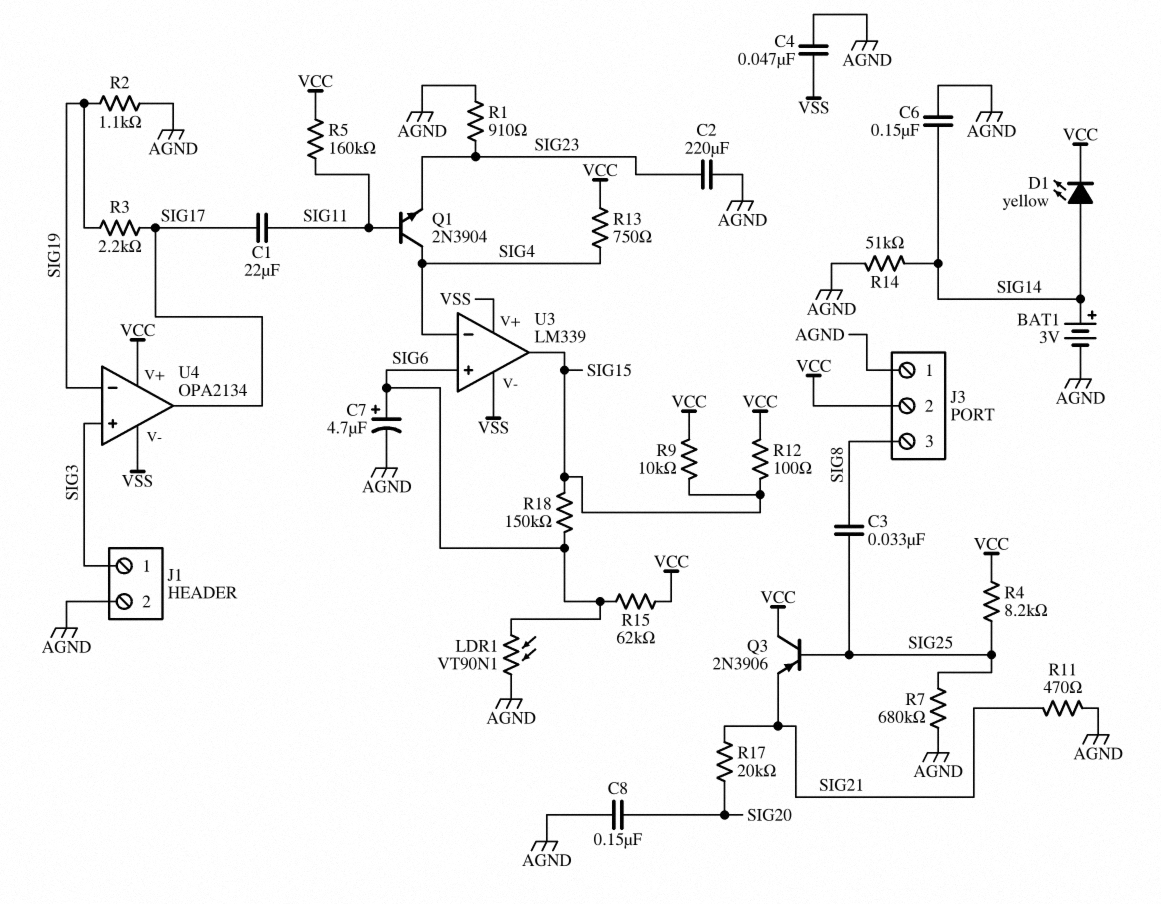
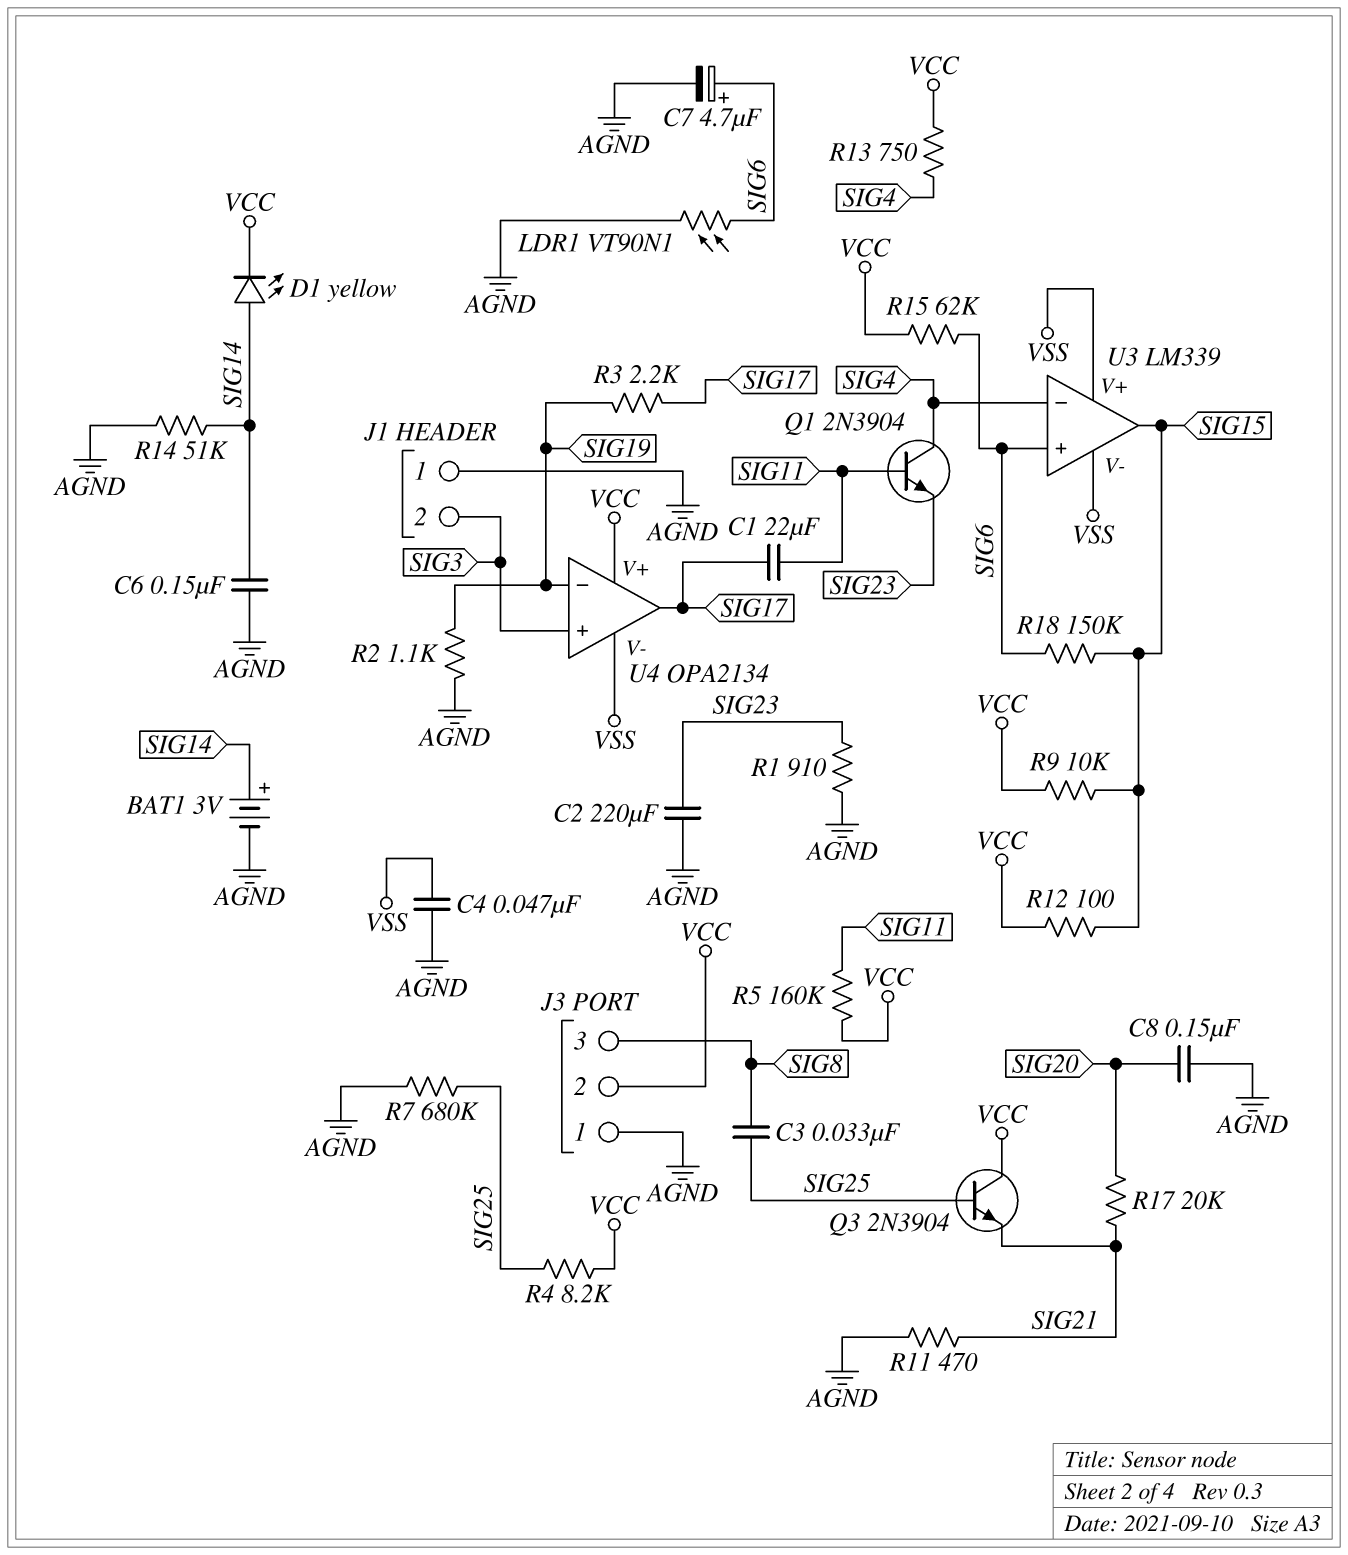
J1 pin 1: SIG3 -> AGND
J1 pin 2: AGND -> SIG3
Q3: PNP 2N3906 (B SIG25, C VCC, E SIG21) -> NPN 2N3904 (B SIG25, C VCC, E SIG21)

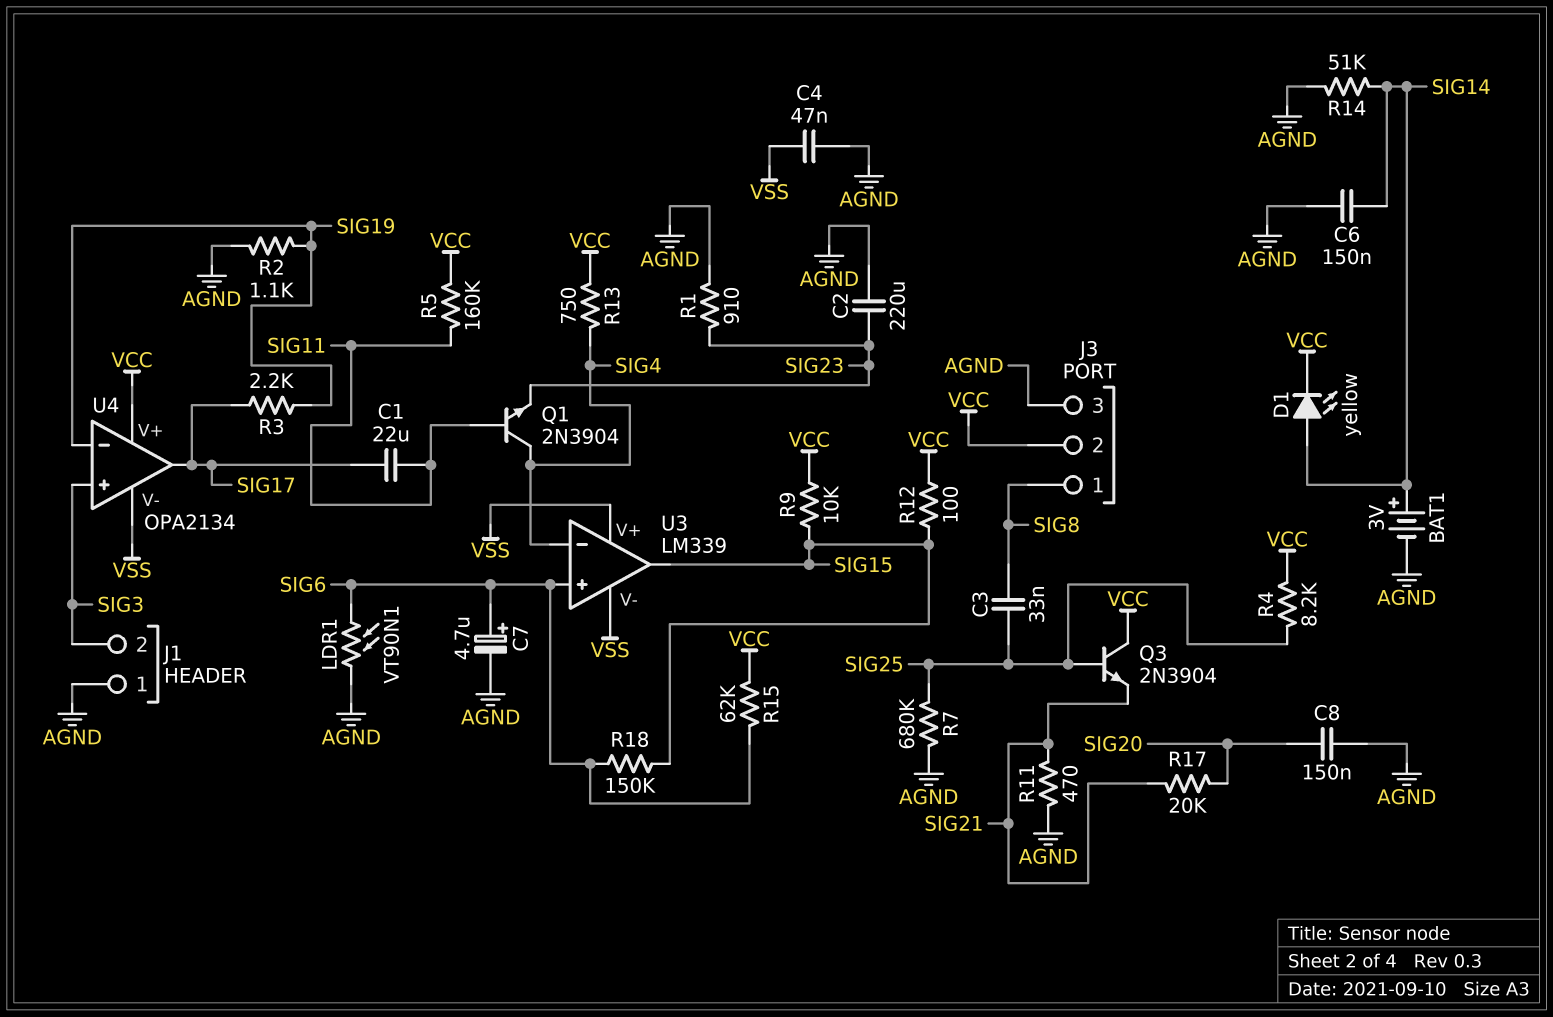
J3 pin 1: AGND -> SIG8
J3 pin 3: SIG8 -> AGND

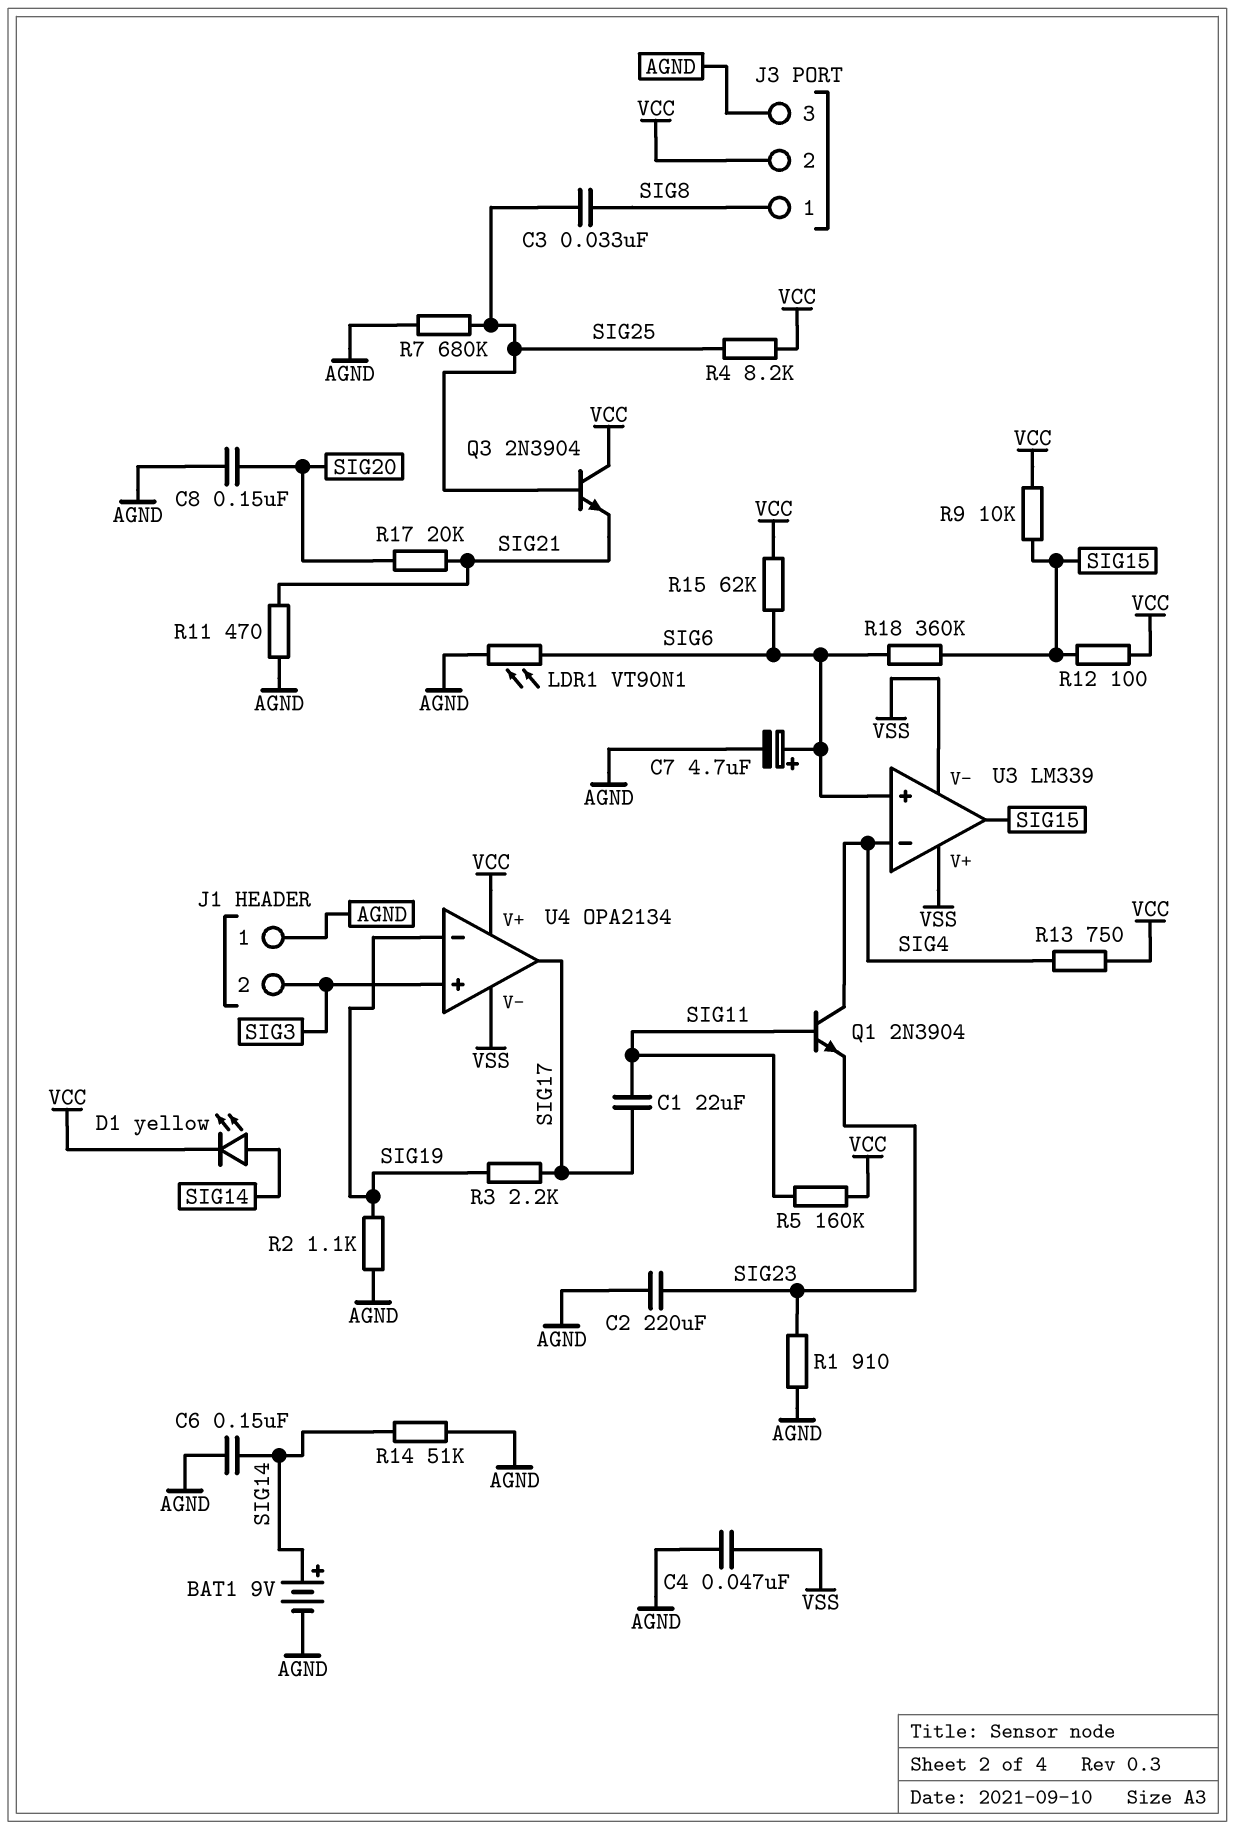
BAT1: 3V (plus SIG14, minus AGND) -> 9V (plus SIG14, minus AGND)
R18: 150k (SIG6, SIG15) -> 360k (SIG6, SIG15)

